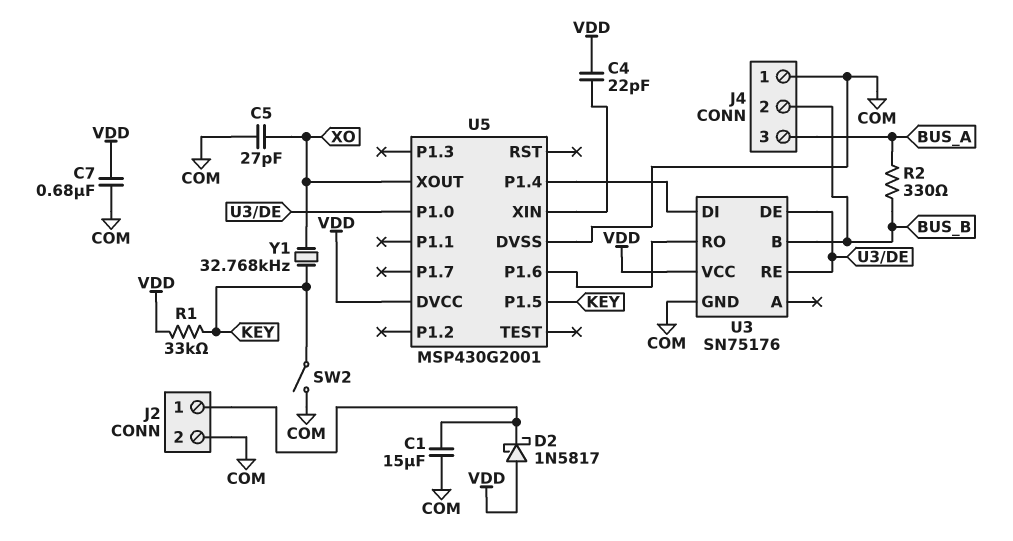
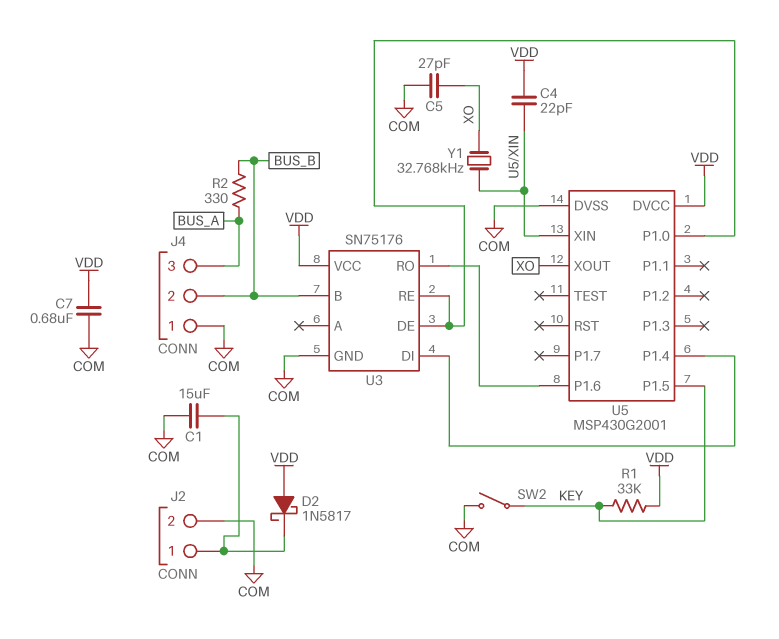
Y1: 32.768kHz (KEY, XO) -> 32.768kHz (U5/XIN, XO)

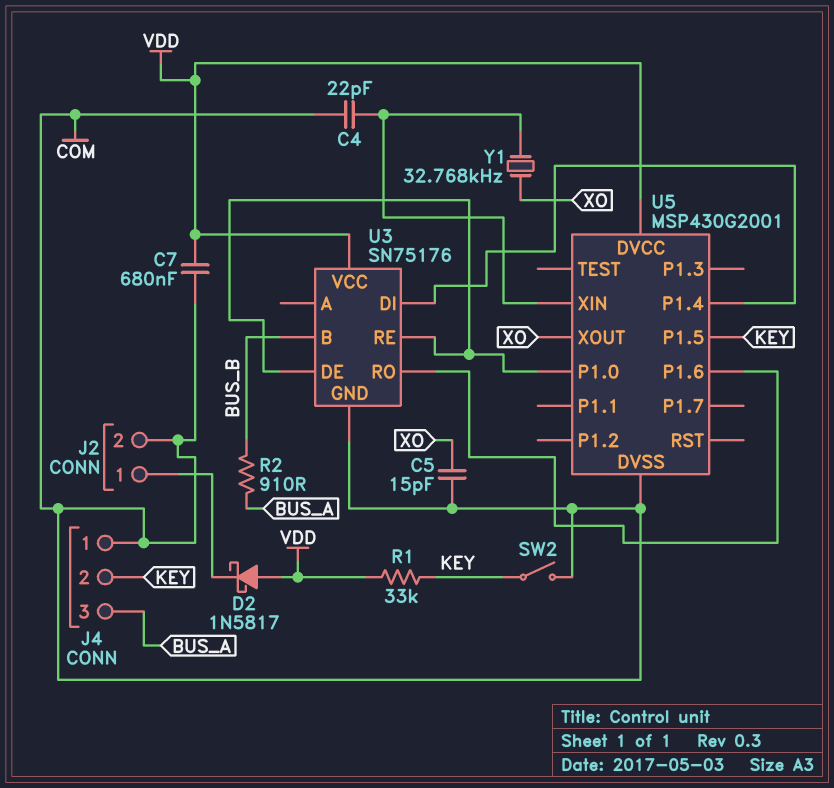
C1: 15uF (COM, J2/1) -> none
C4: 22pF (U5/XIN, VDD) -> 22pF (COM, U5/XIN)
C5: 27pF (COM, XO) -> 15pF (COM, XO)
J4 pin 2: BUS_B -> KEY
R2: 330 (BUS_A, BUS_B) -> 910 (BUS_A, BUS_B)

